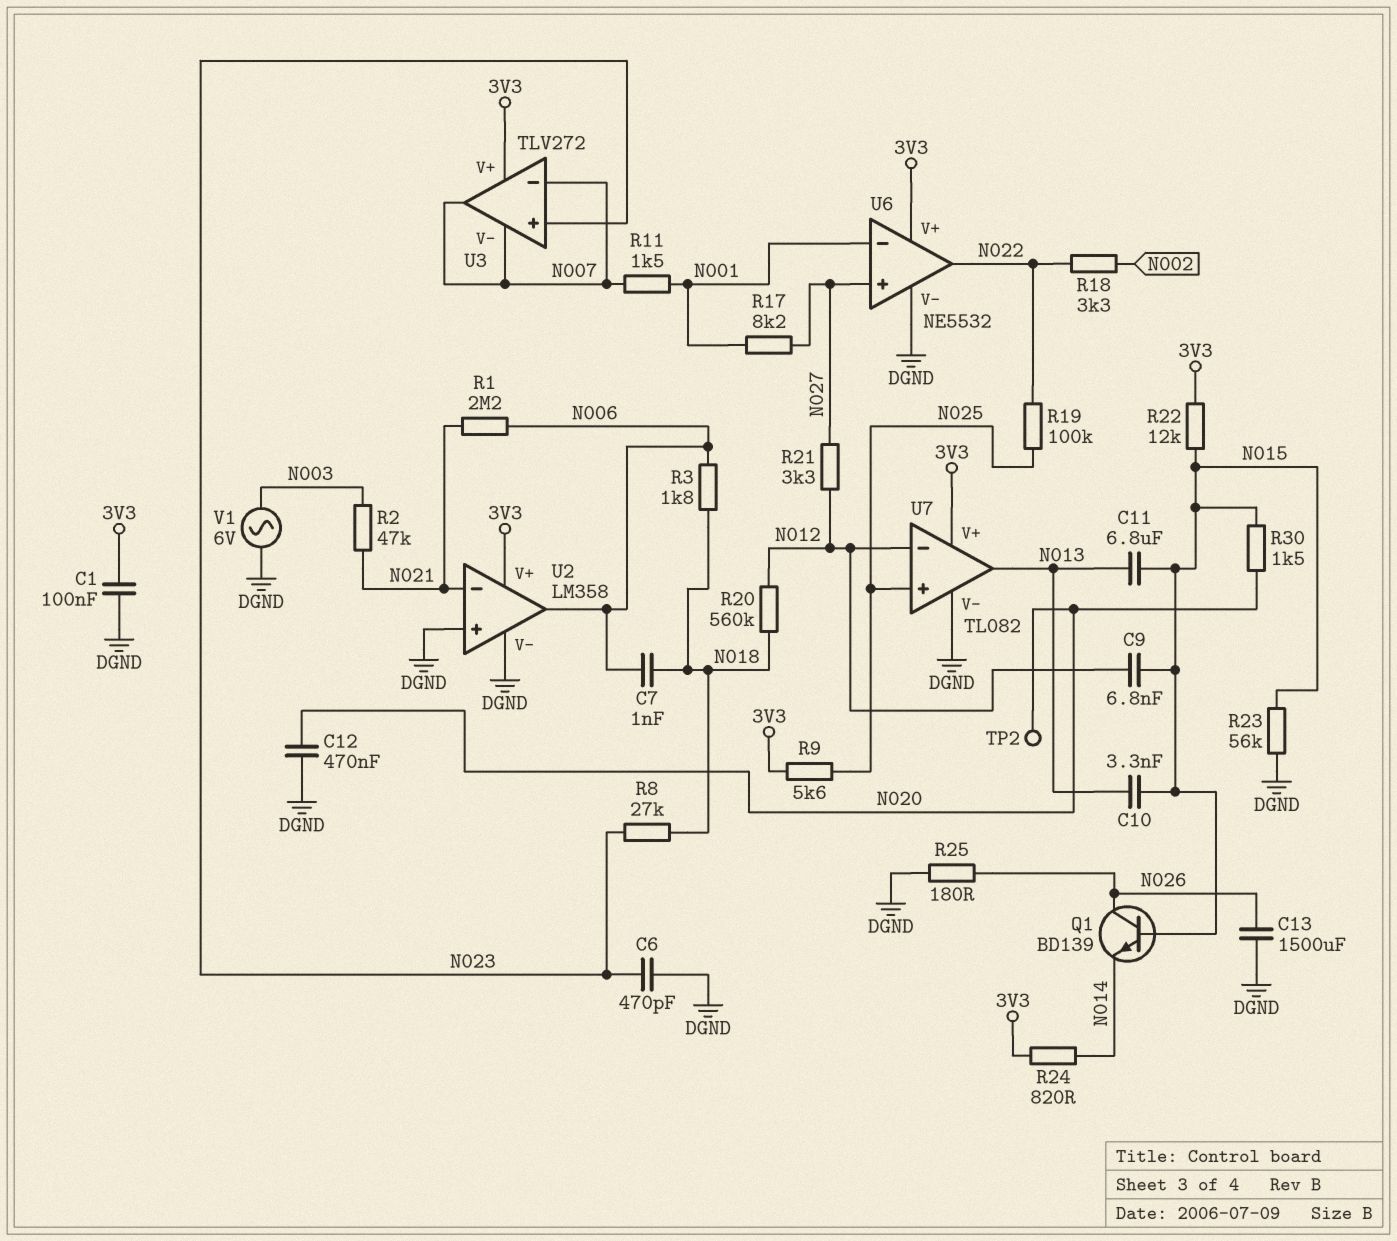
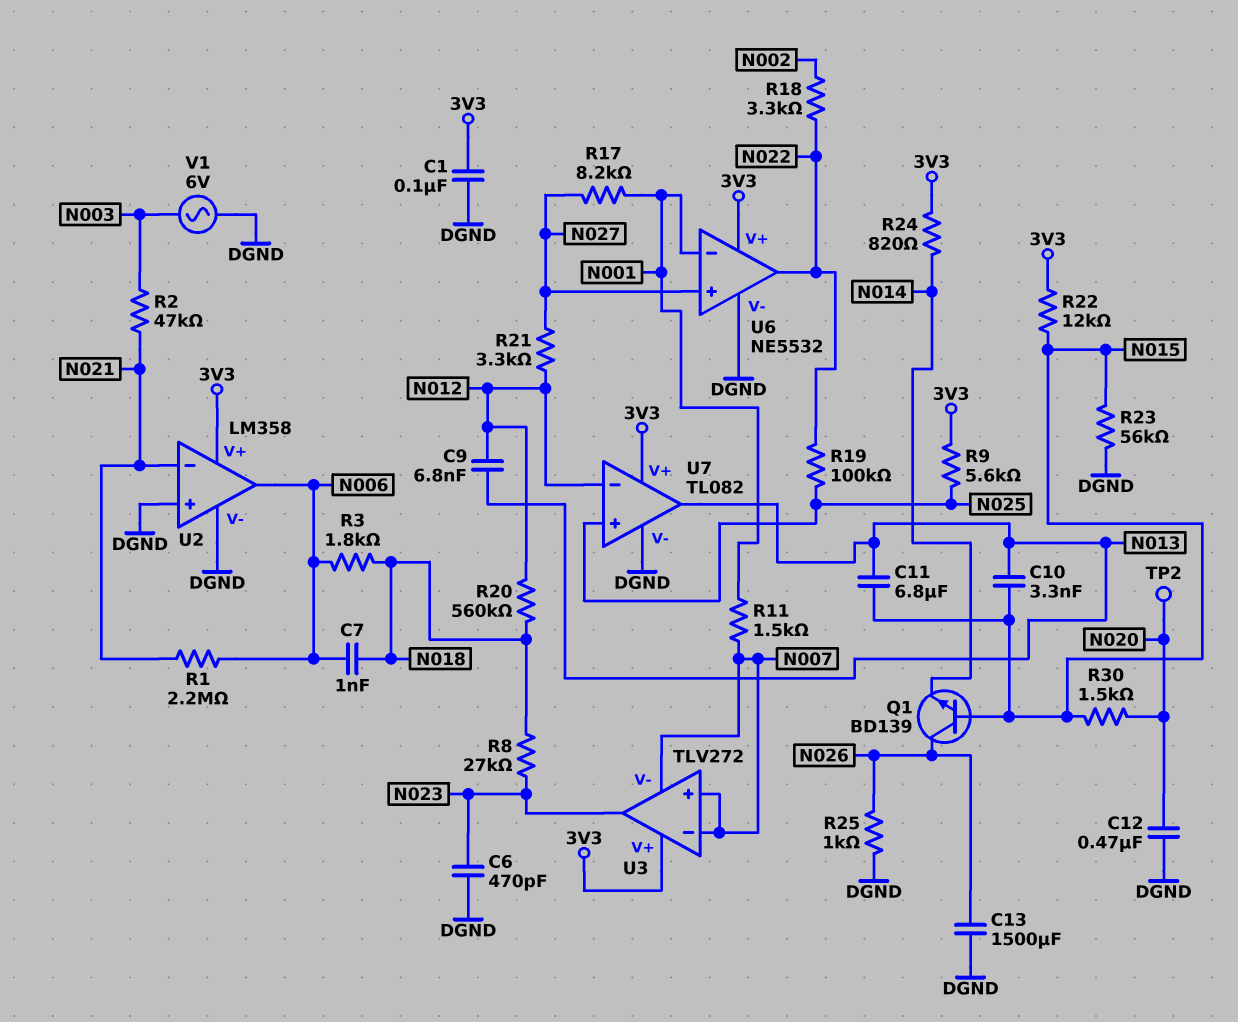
C9: 6.8nF (N012, N015) -> 6.8nF (N012, N013)
R25: 180 (DGND, N026) -> 1k (DGND, N026)
U3 pin in+: N023 -> N007
U3 pin out: N007 -> N023

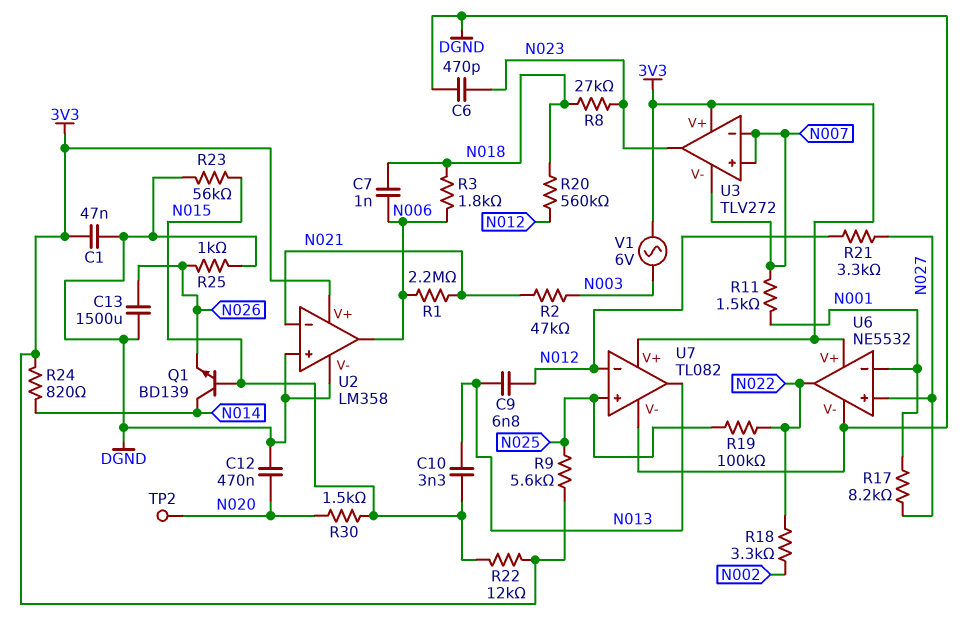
C1: 100nF (3V3, DGND) -> 47nF (3V3, DGND)
C11: 6.8uF (N013, N015) -> none
Q1: NPN BD139 (B N015, C N026, E N014) -> NPN BD139 (B N015, C N014, E N026)
V1: AC 6V (DGND, N003) -> AC 6V (3V3, N003)

